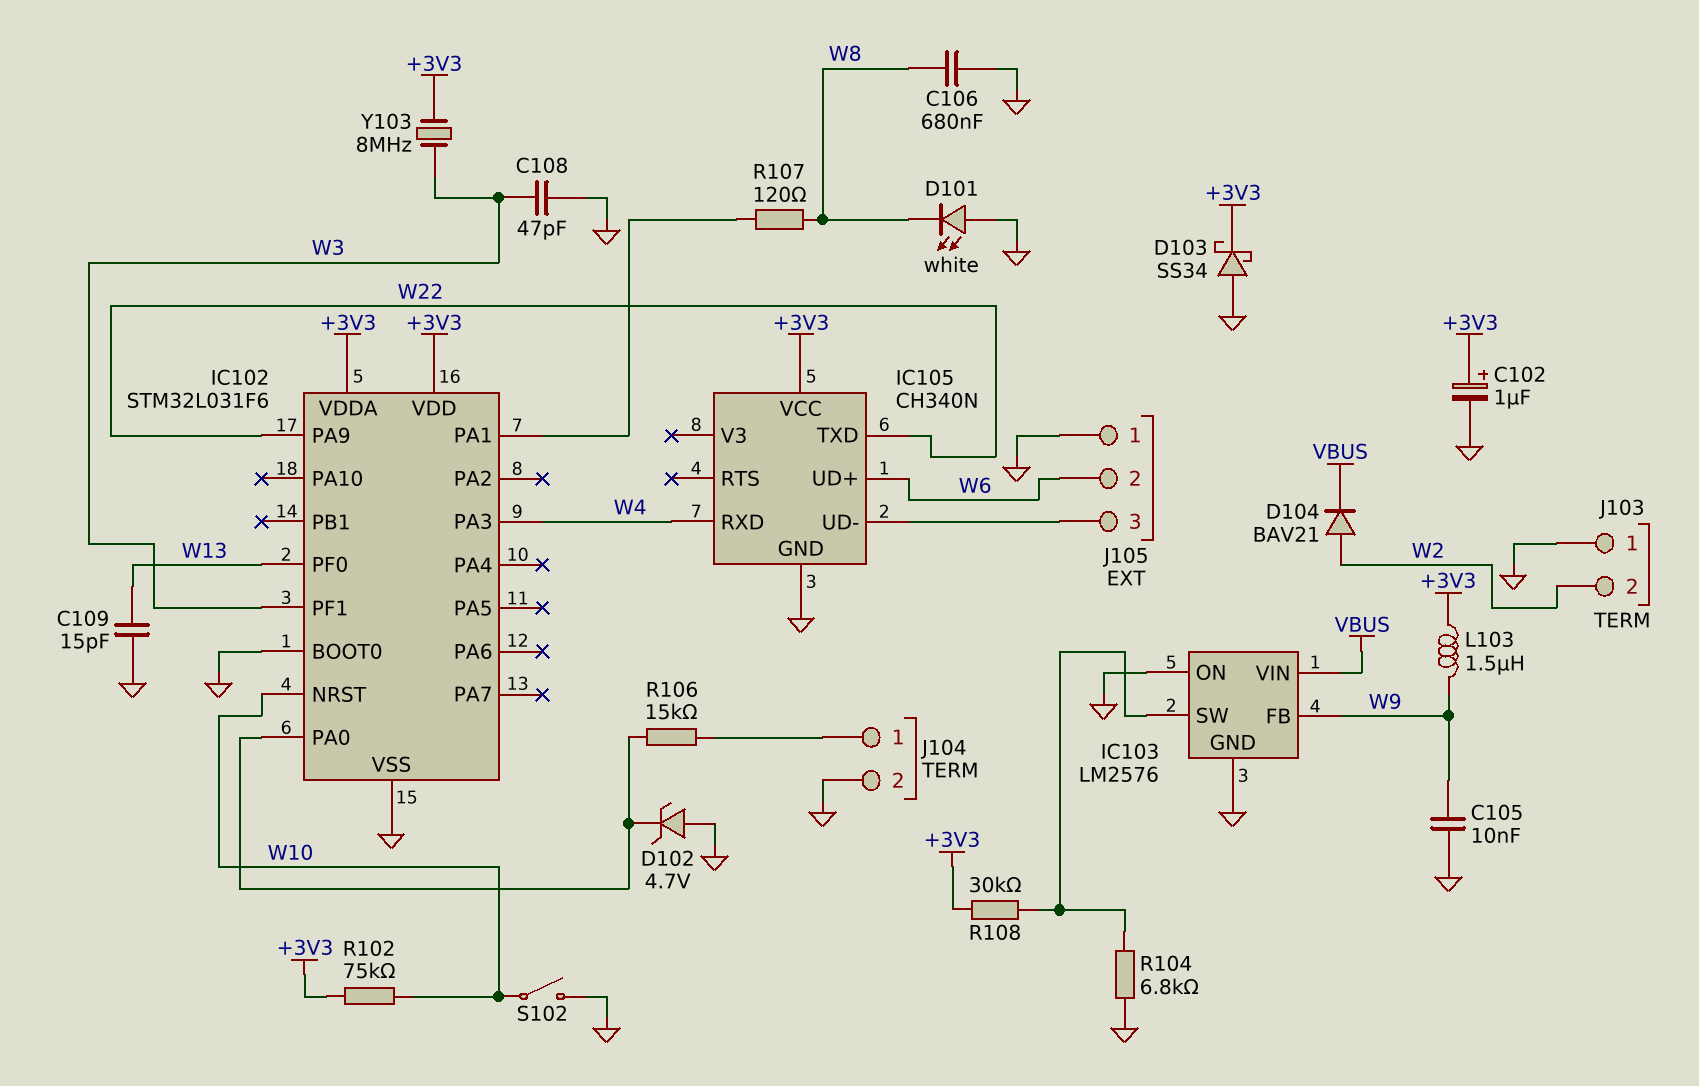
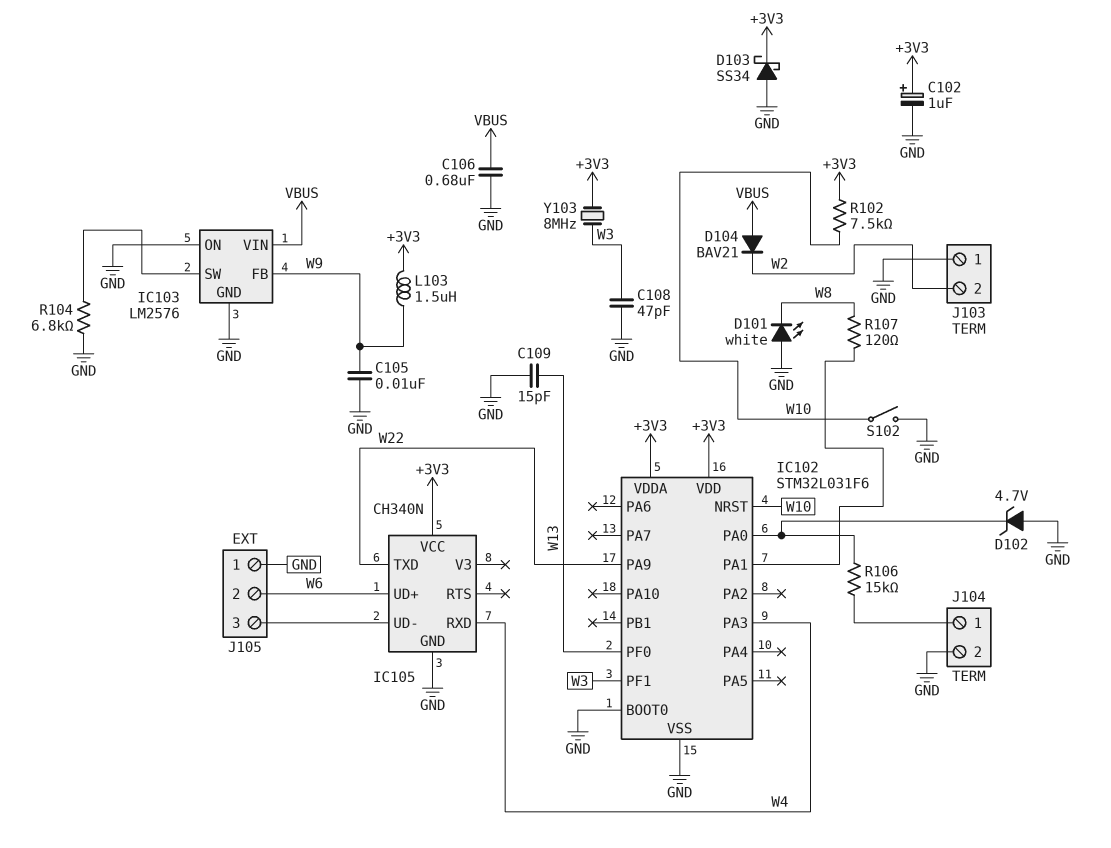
C106: 680nF (GND, W8) -> 680nF (GND, VBUS)
D104: diode BAV21 (A W2, K VBUS) -> diode BAV21 (A VBUS, K W2)
R102: 75k (+3V3, W10) -> 7.5k (+3V3, W10)
R108: 30k (+3V3, IC103/SW) -> none

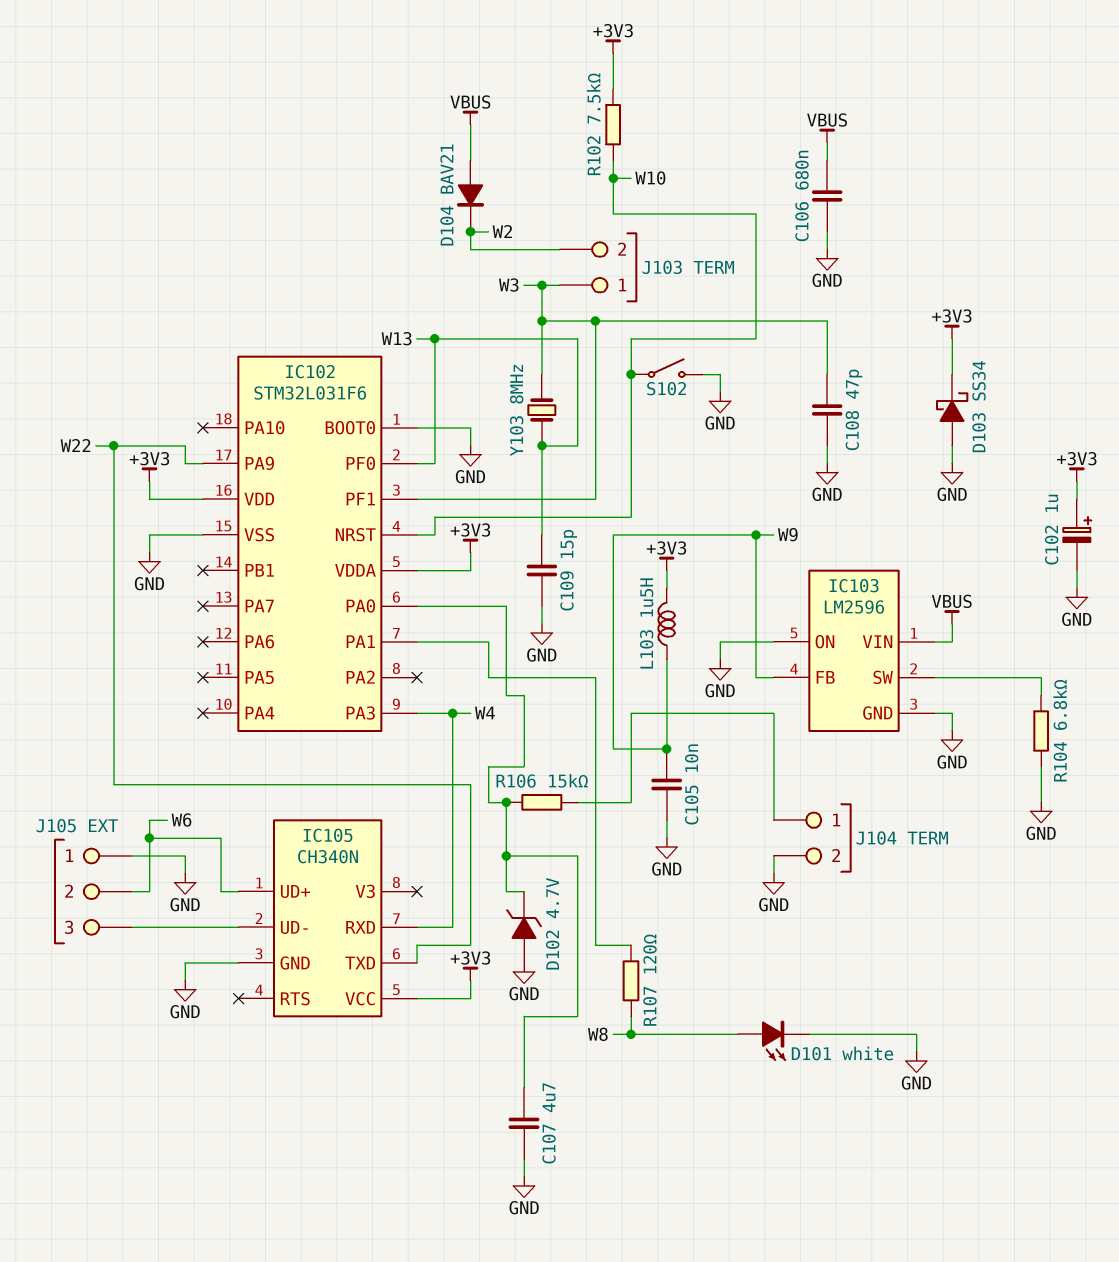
C107: none -> 4.7uF (GND, IC102/PA0)
D101: LED white (A GND, K W8) -> LED white (A W8, K GND)
IC103: LM2576 -> LM2596
J103 pin 1: GND -> W3
Y103: 8MHz (+3V3, W3) -> 8MHz (W3, W13)

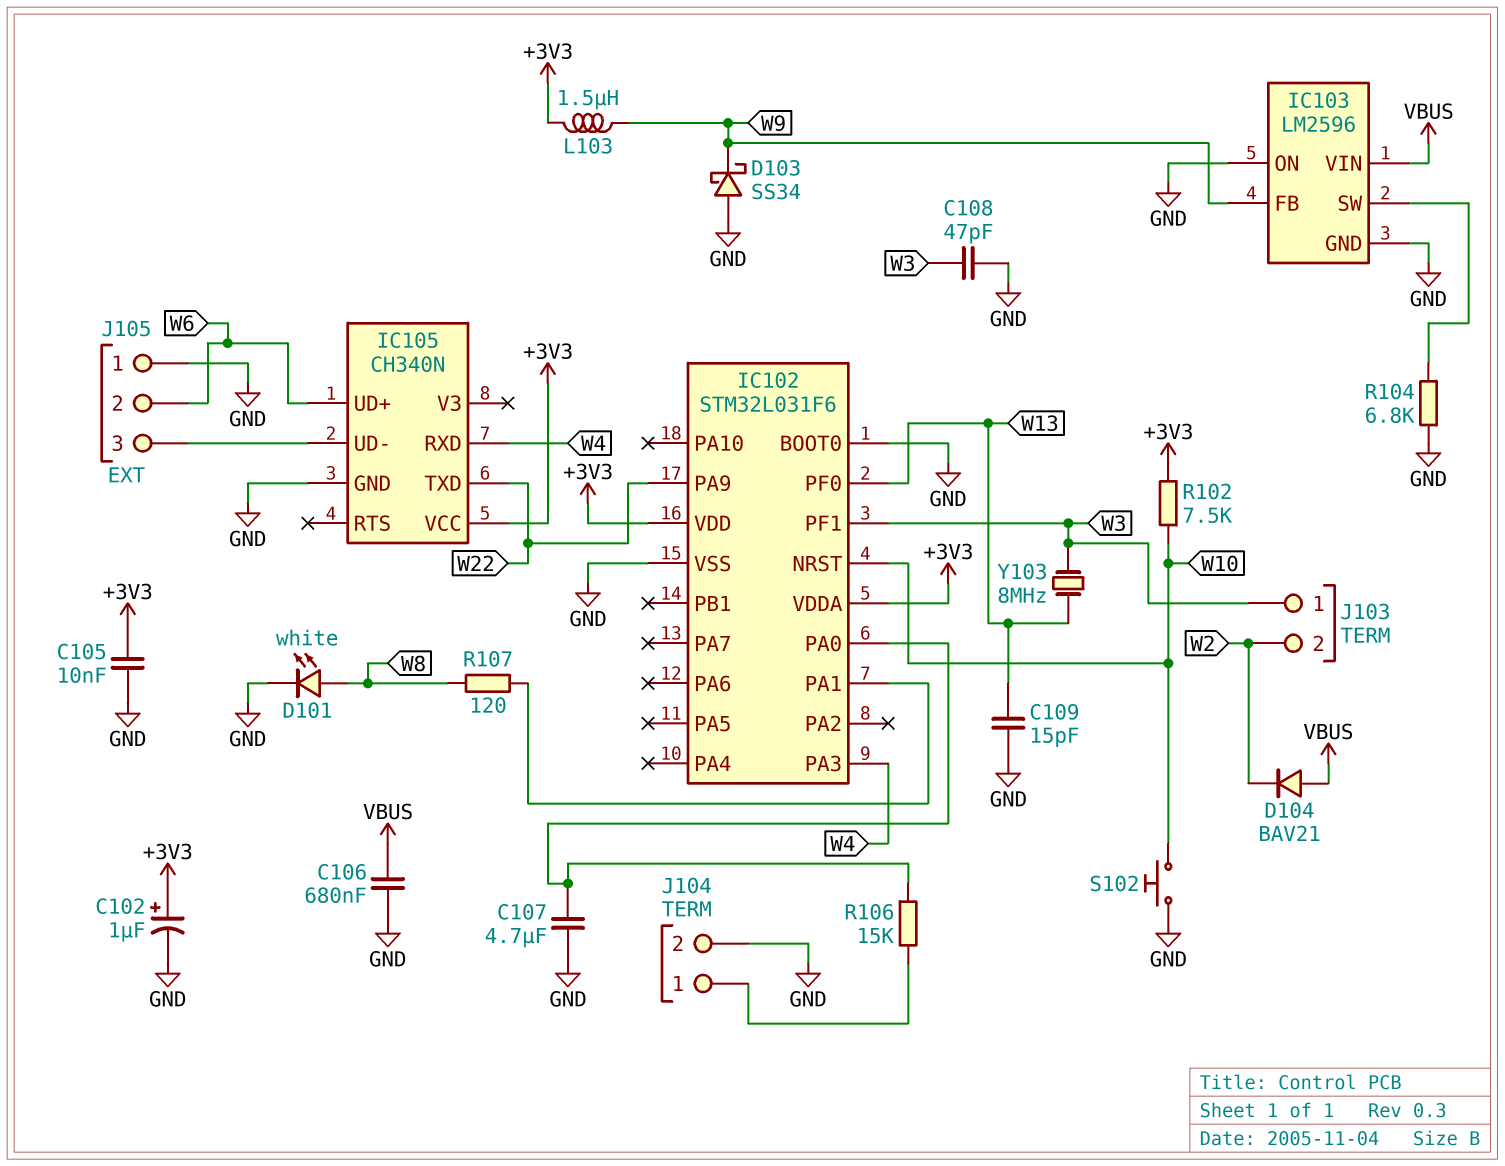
C105: 10nF (GND, W9) -> 10nF (+3V3, GND)
D102: zener 4.7V (A GND, K IC102/PA0) -> none
D103: schottky SS34 (A GND, K +3V3) -> schottky SS34 (A GND, K W9)
S102: switch (GND, W10) -> button (GND, W10)

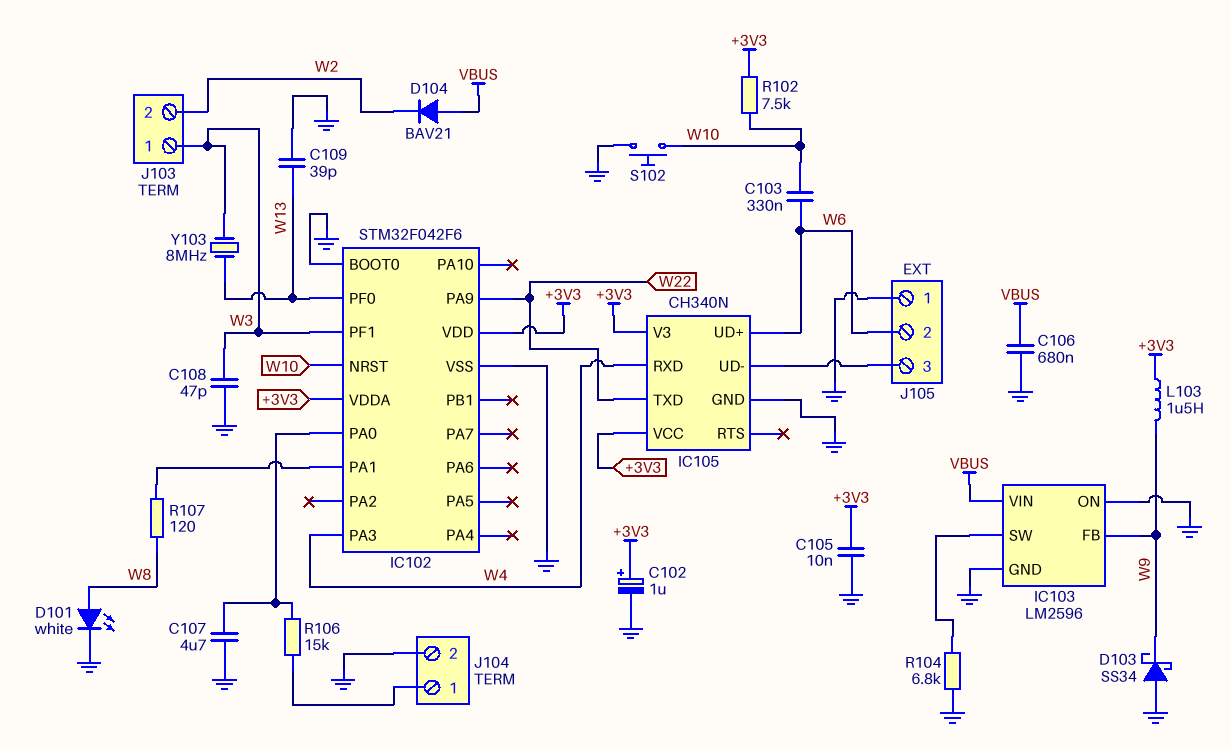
C103: none -> 330nF (W6, W10)
C109: 15pF (GND, W13) -> 39pF (GND, W13)
IC102: STM32L031F6 -> STM32F042F6
IC105 pin V3: none -> +3V3

